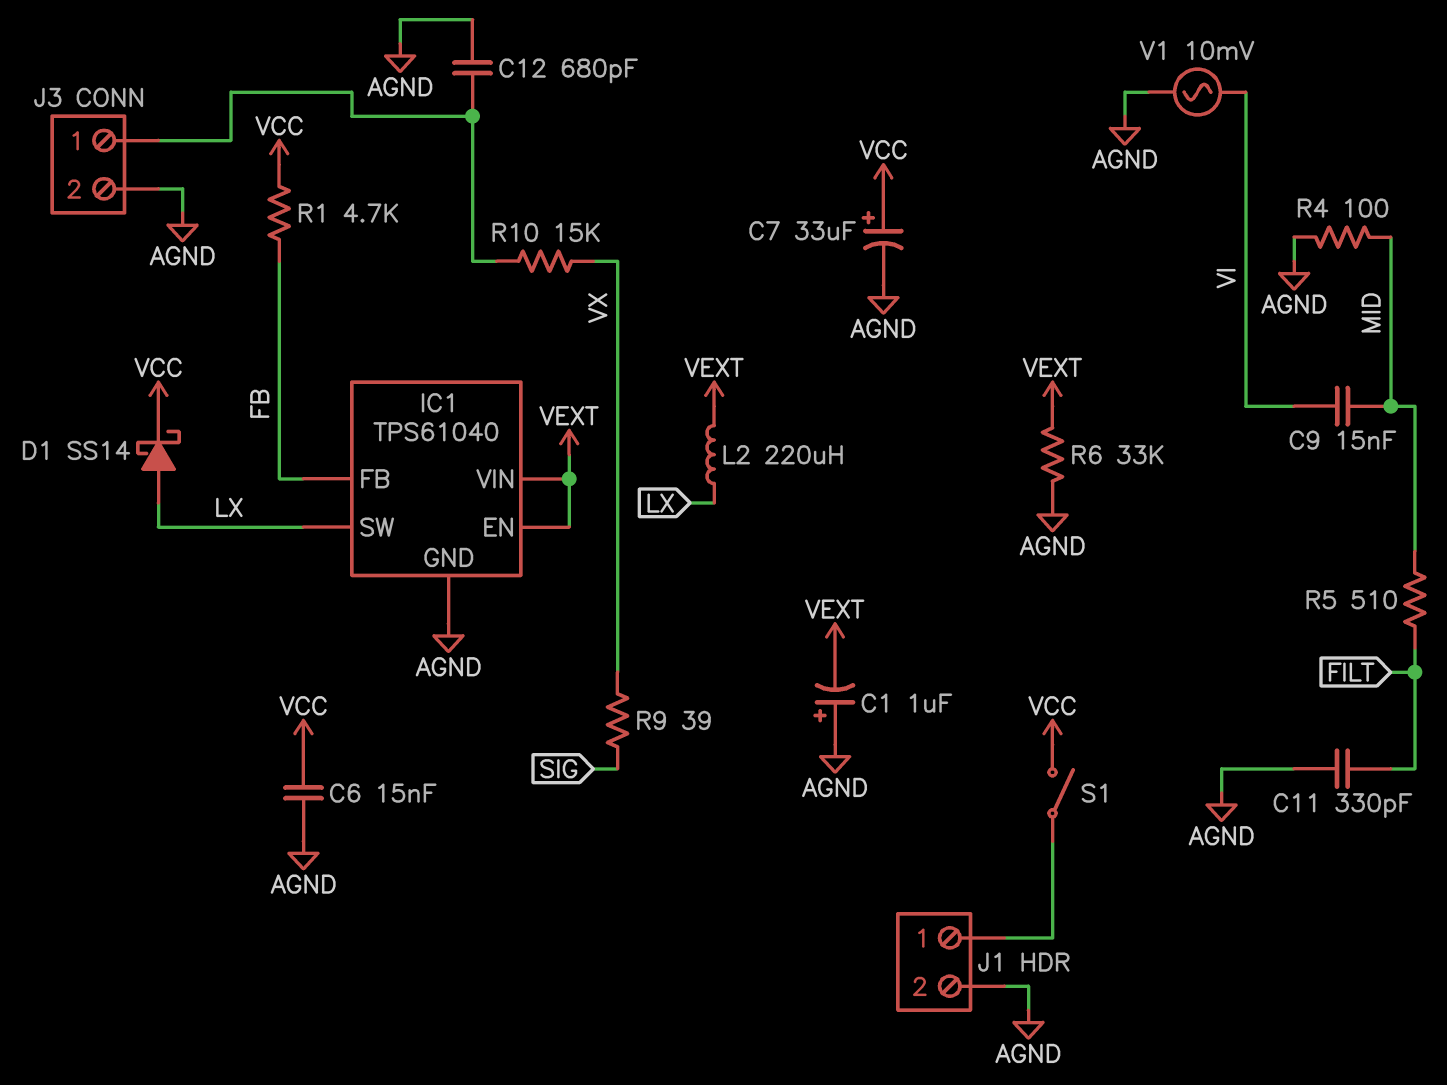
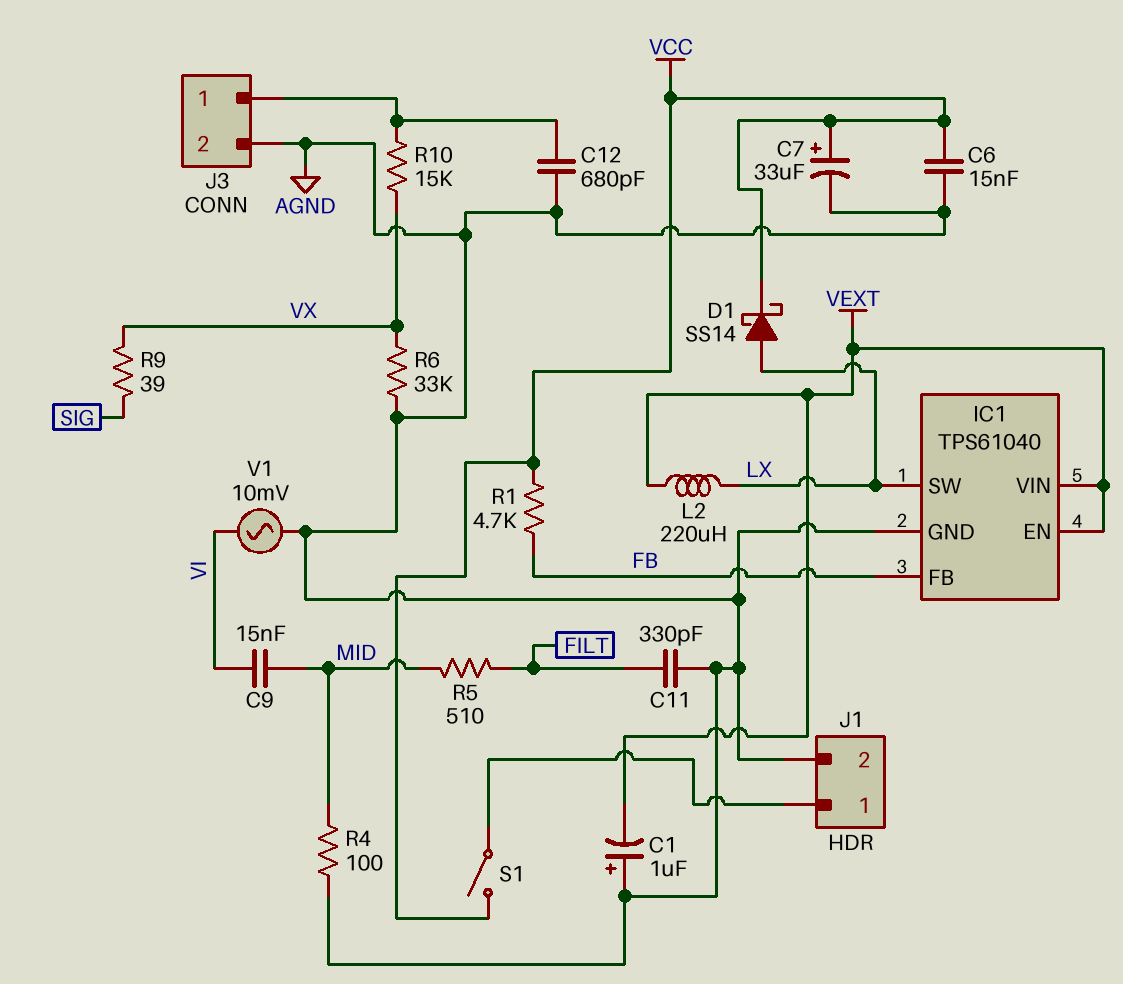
R6: 33k (AGND, VEXT) -> 33k (AGND, VX)

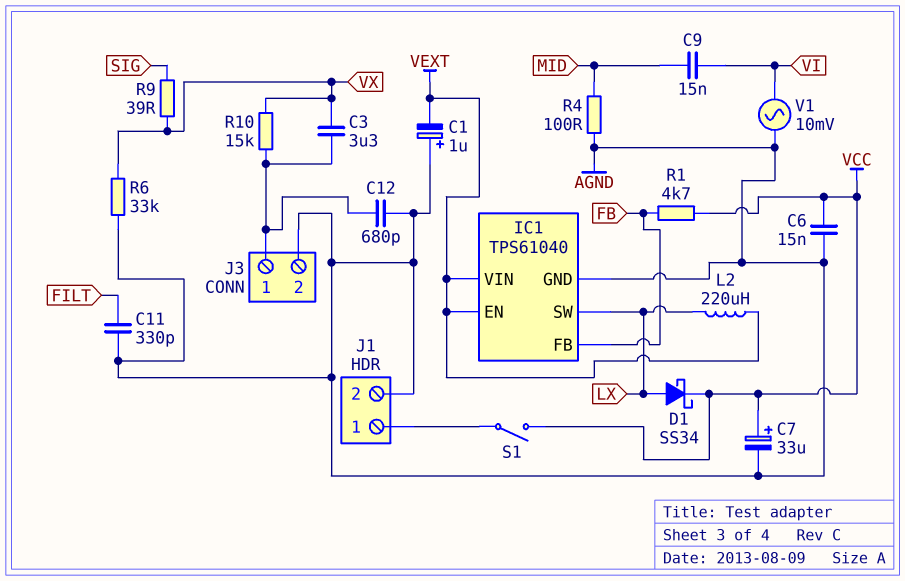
C3: none -> 3.3uF (J3/1, VX)
D1: schottky SS14 (A LX, K VCC) -> schottky SS34 (A LX, K VCC)
R5: 510 (FILT, MID) -> none

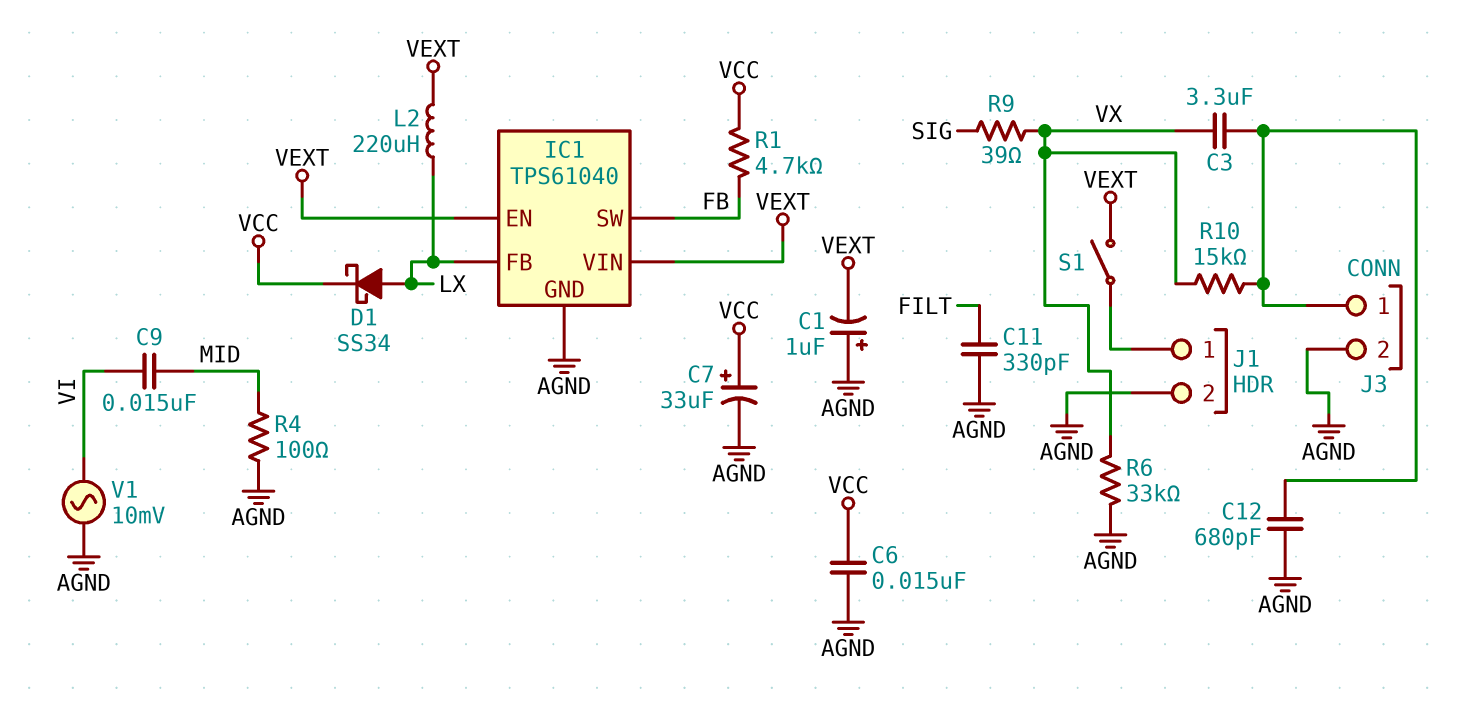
IC1 pin FB: FB -> LX
IC1 pin SW: LX -> FB
S1: switch (J1/1, VCC) -> switch (J1/1, VEXT)

